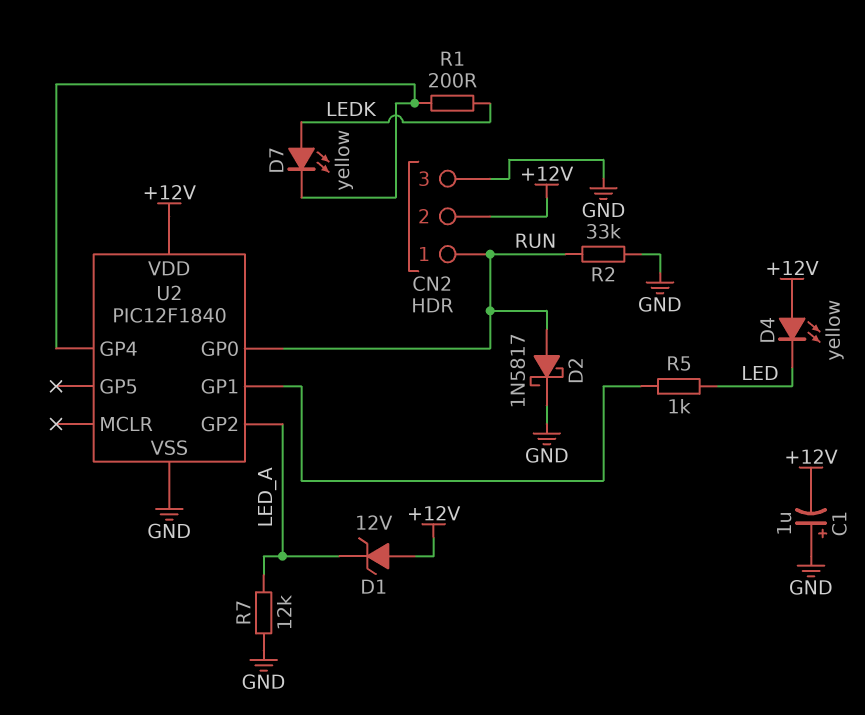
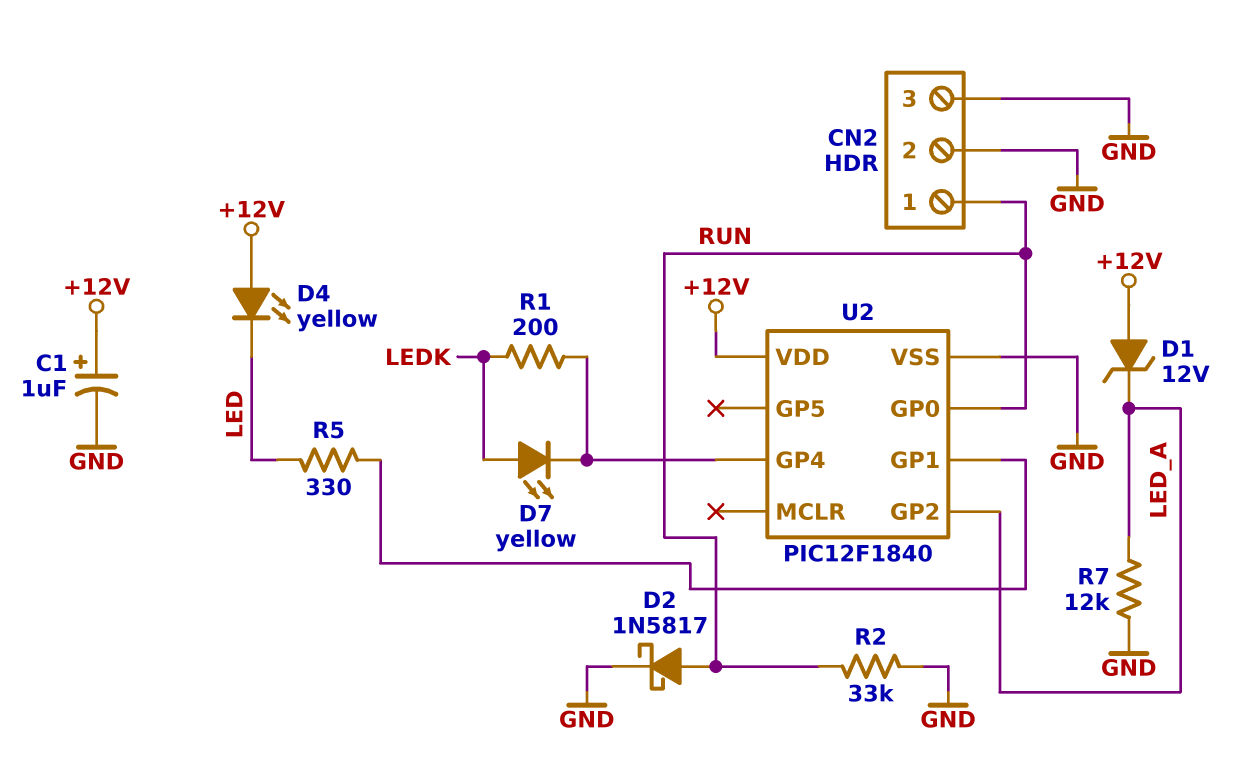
C1: 1uF (plus GND, minus +12V) -> 1uF (plus +12V, minus GND)
CN2 pin 2: +12V -> GND
R5: 1k (LED, U2/GP1) -> 330 (LED, U2/GP1)

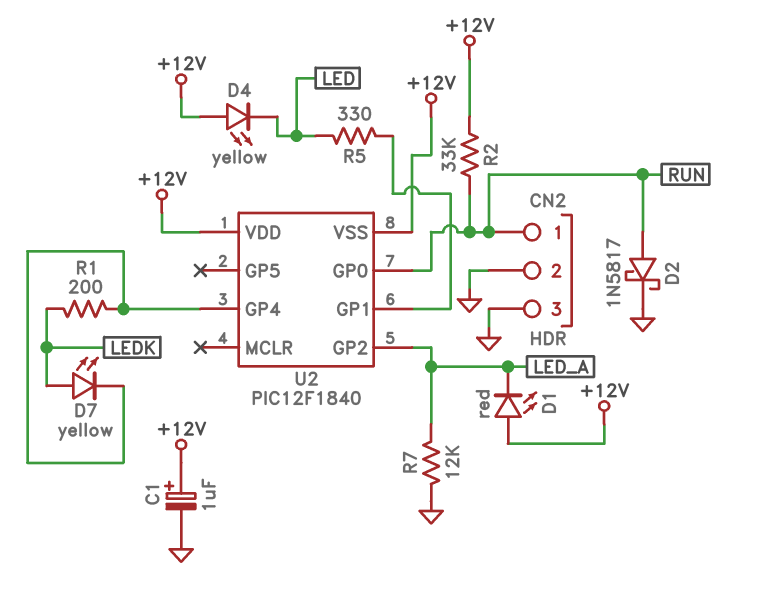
D1: zener 12V (A +12V, K LED_A) -> LED red (A +12V, K LED_A)
R2: 33k (GND, RUN) -> 33k (+12V, RUN)
U2 pin VSS: GND -> +12V

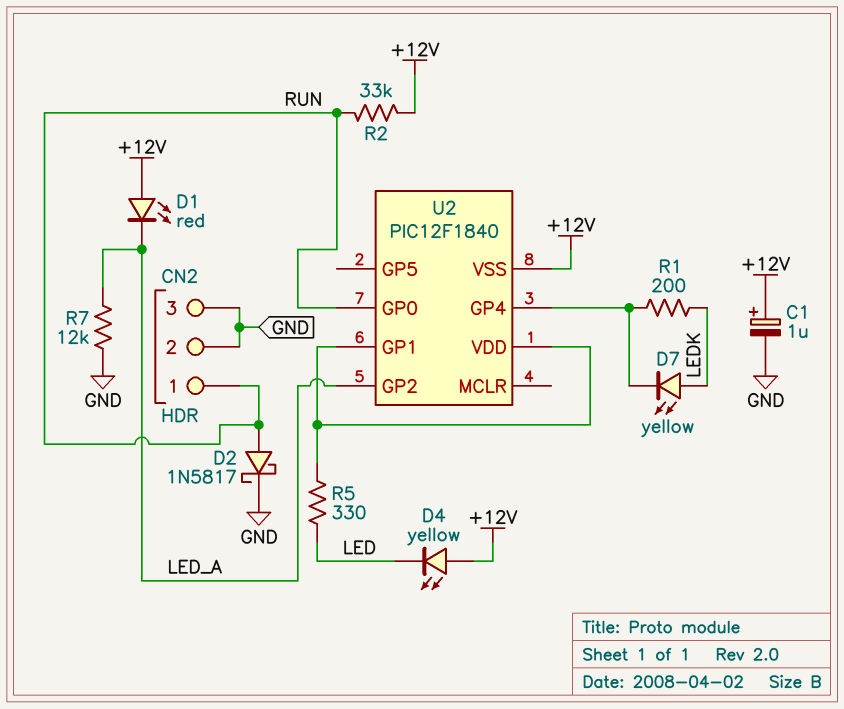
U2 pin VDD: +12V -> U2/GP1

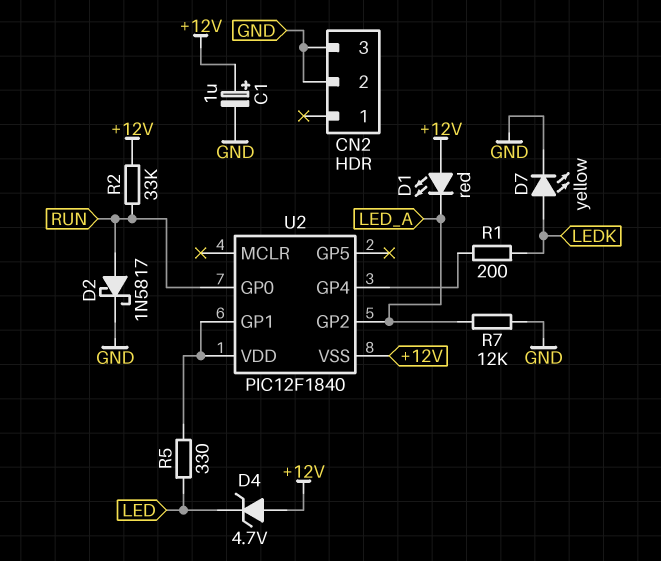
CN2 pin 1: RUN -> none
D4: LED yellow (A +12V, K LED) -> zener 4.7V (A +12V, K LED)
D7: LED yellow (A LEDK, K U2/GP4) -> LED yellow (A LEDK, K GND)

